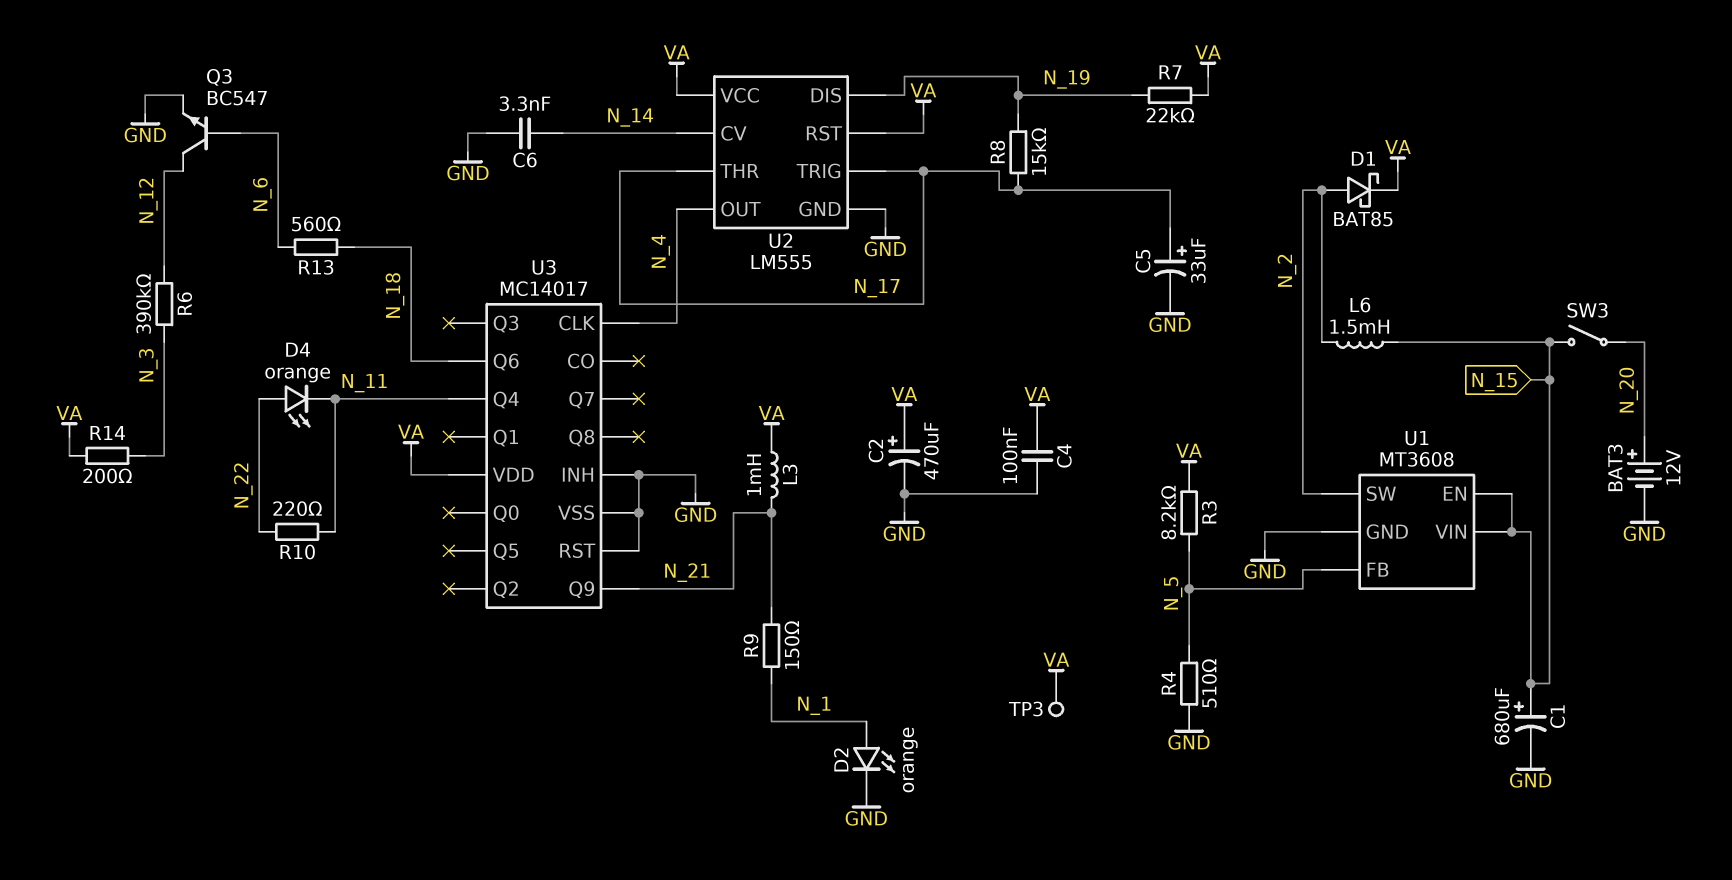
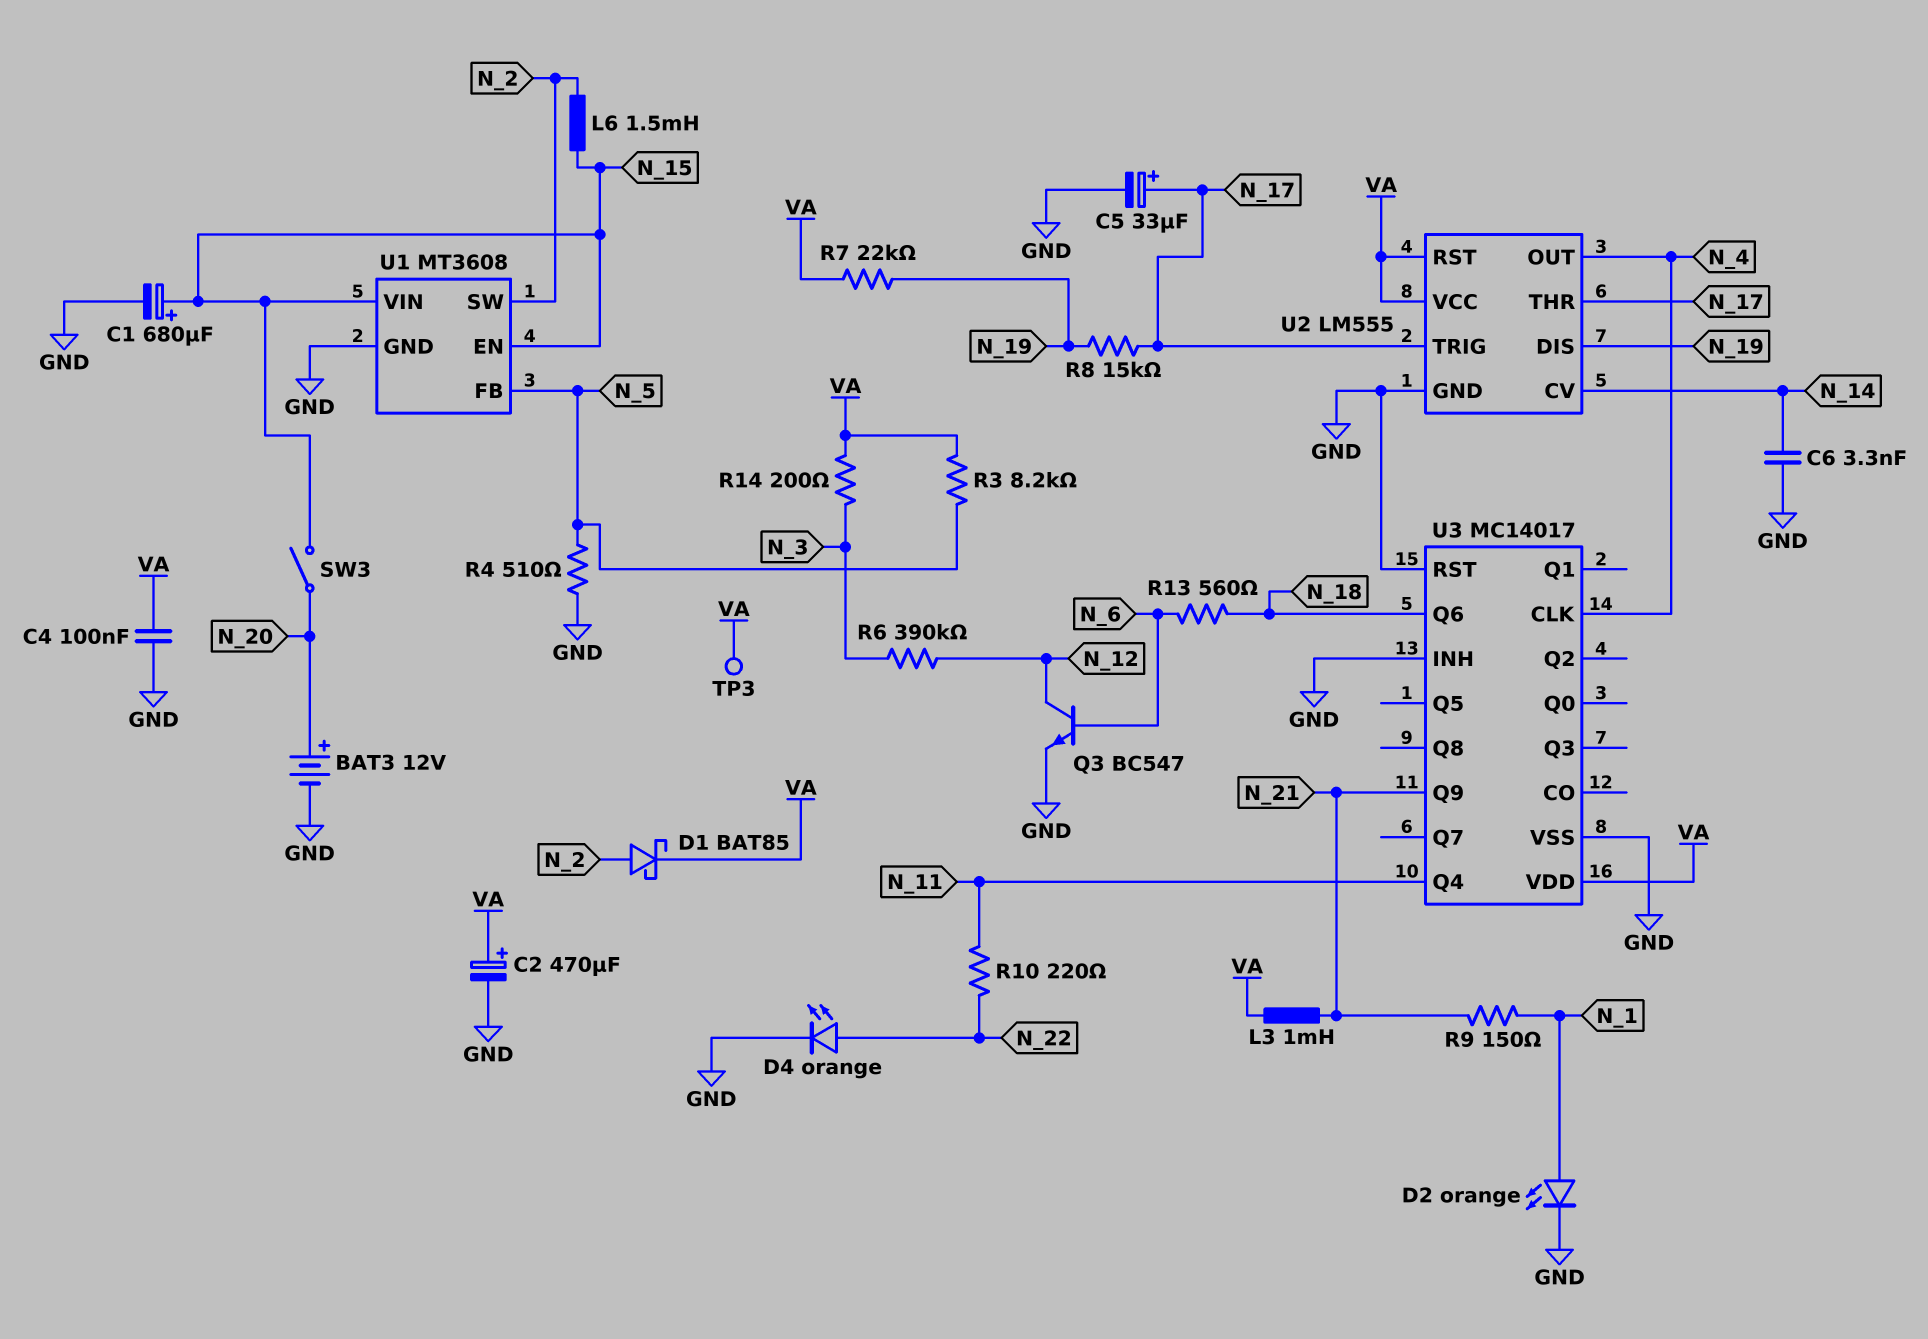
D4: LED orange (A N_22, K N_11) -> LED orange (A N_22, K GND)

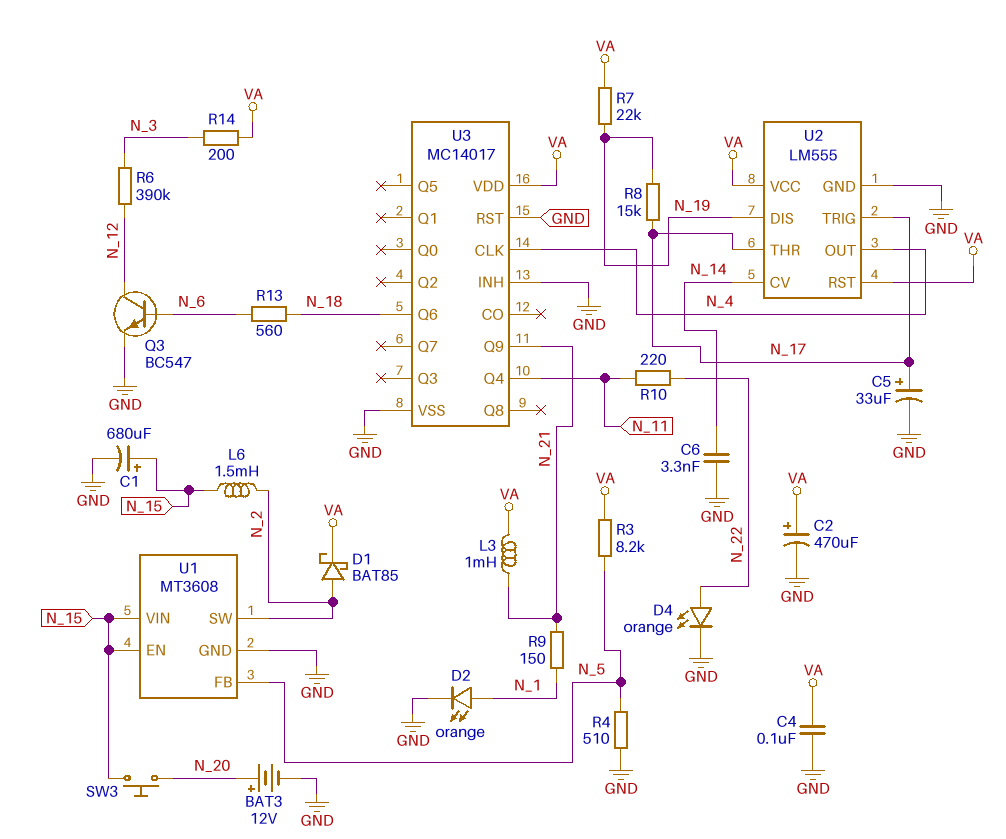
SW3: switch (N_15, N_20) -> button (N_15, N_20)
TP3: test point (VA) -> none

